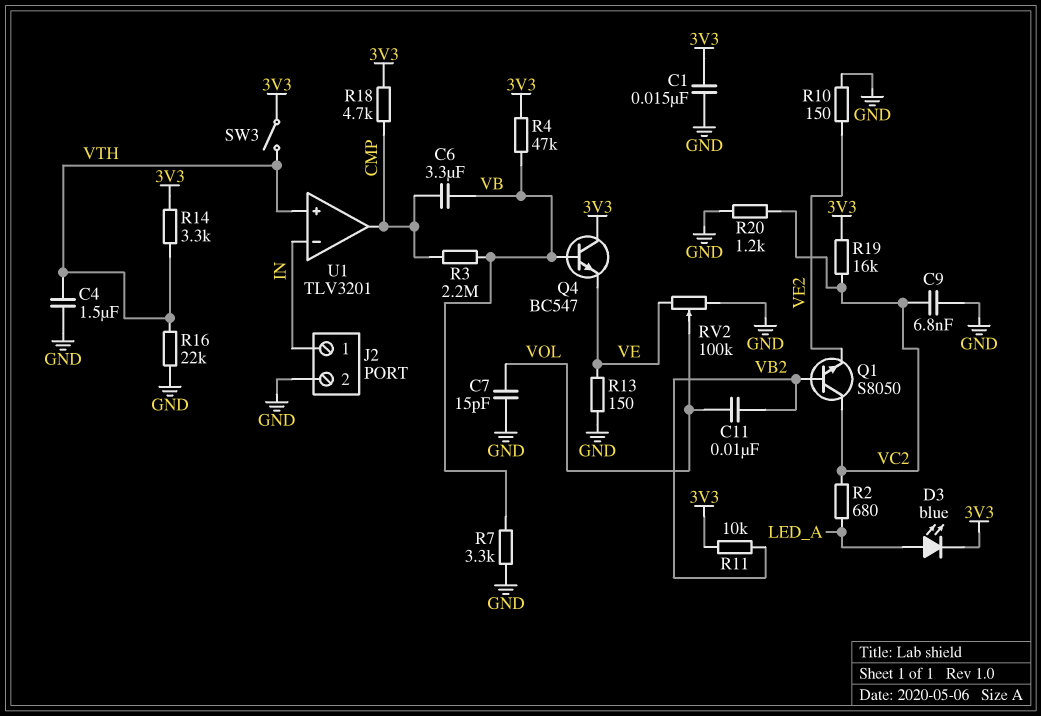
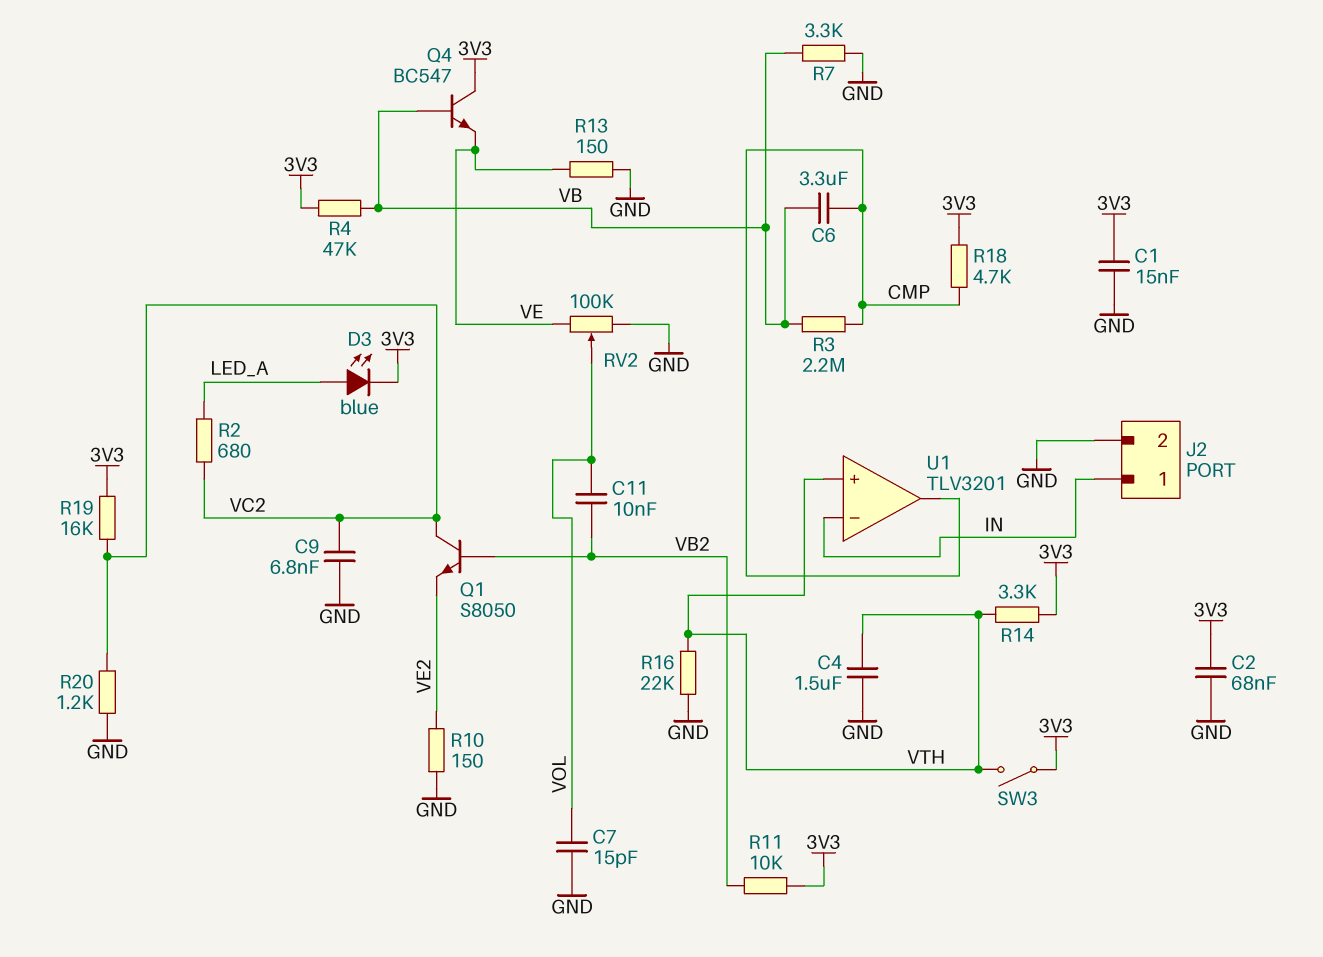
C2: none -> 68nF (3V3, GND)

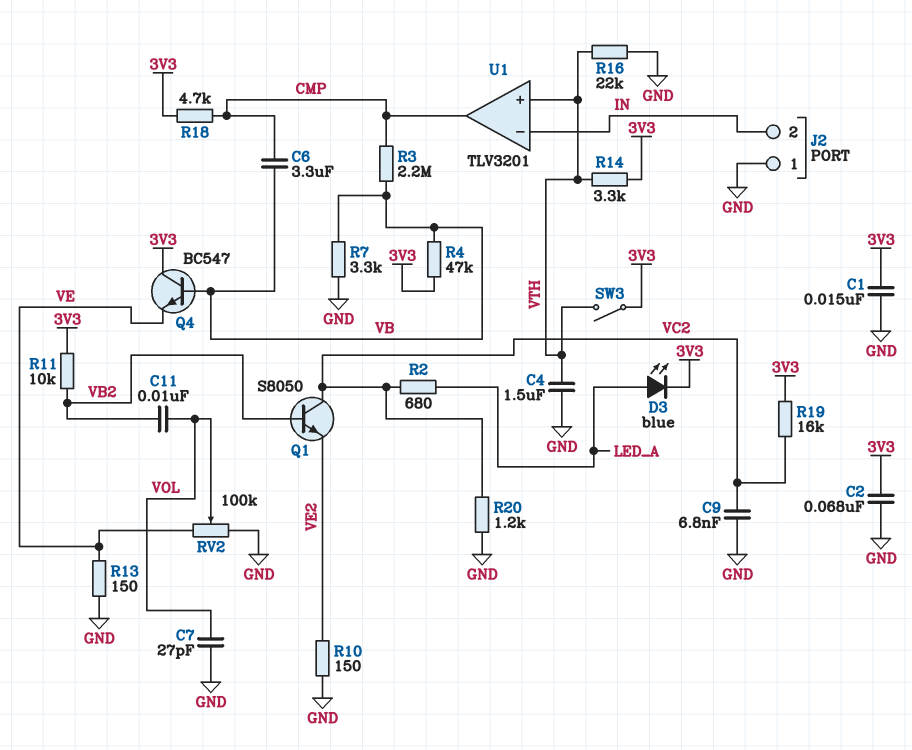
C7: 15pF (GND, VOL) -> 27pF (GND, VOL)
J2 pin 1: IN -> GND
J2 pin 2: GND -> IN

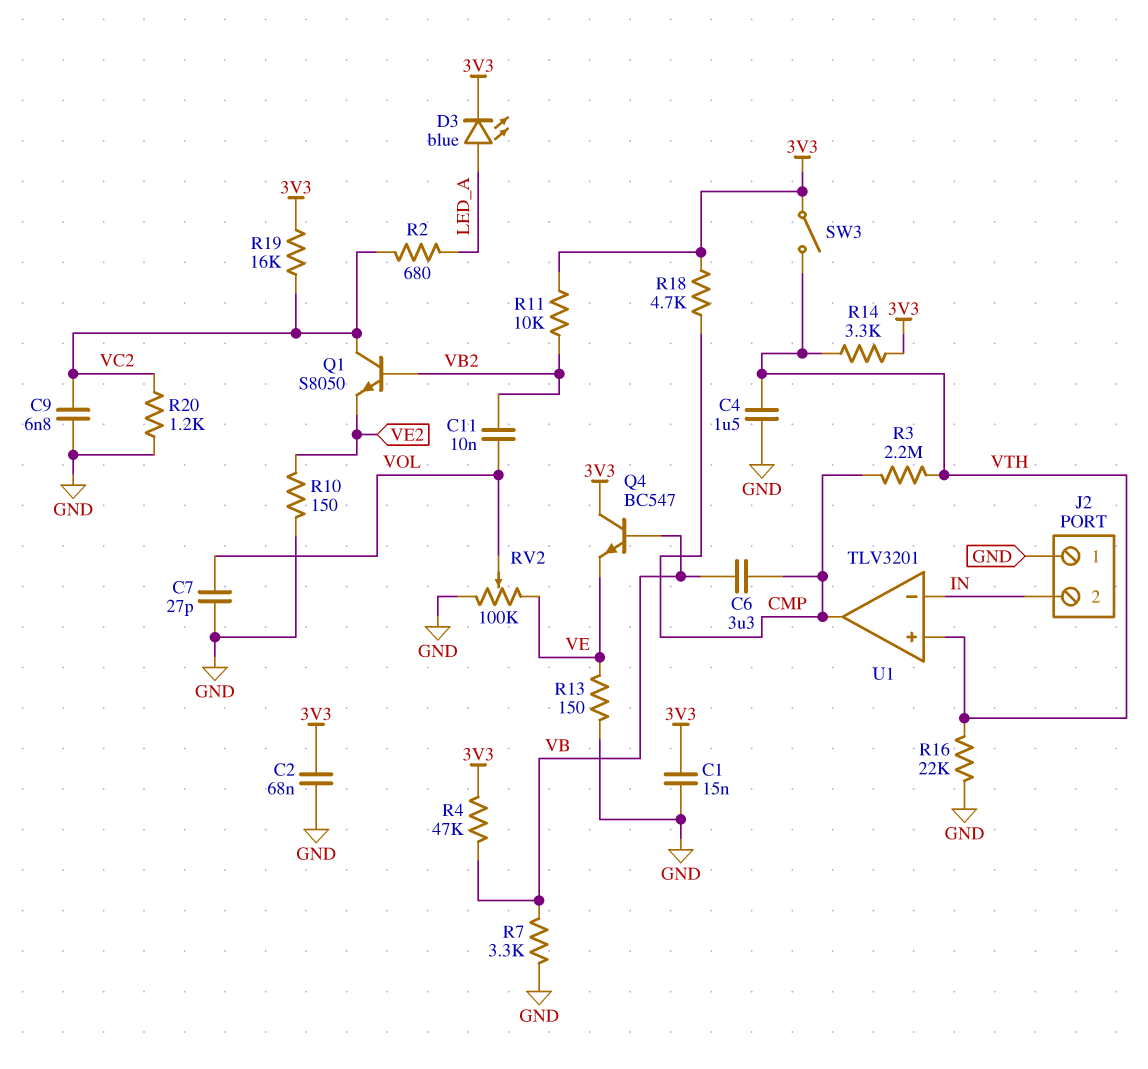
R3: 2.2M (CMP, VB) -> 2.2M (CMP, VTH)

